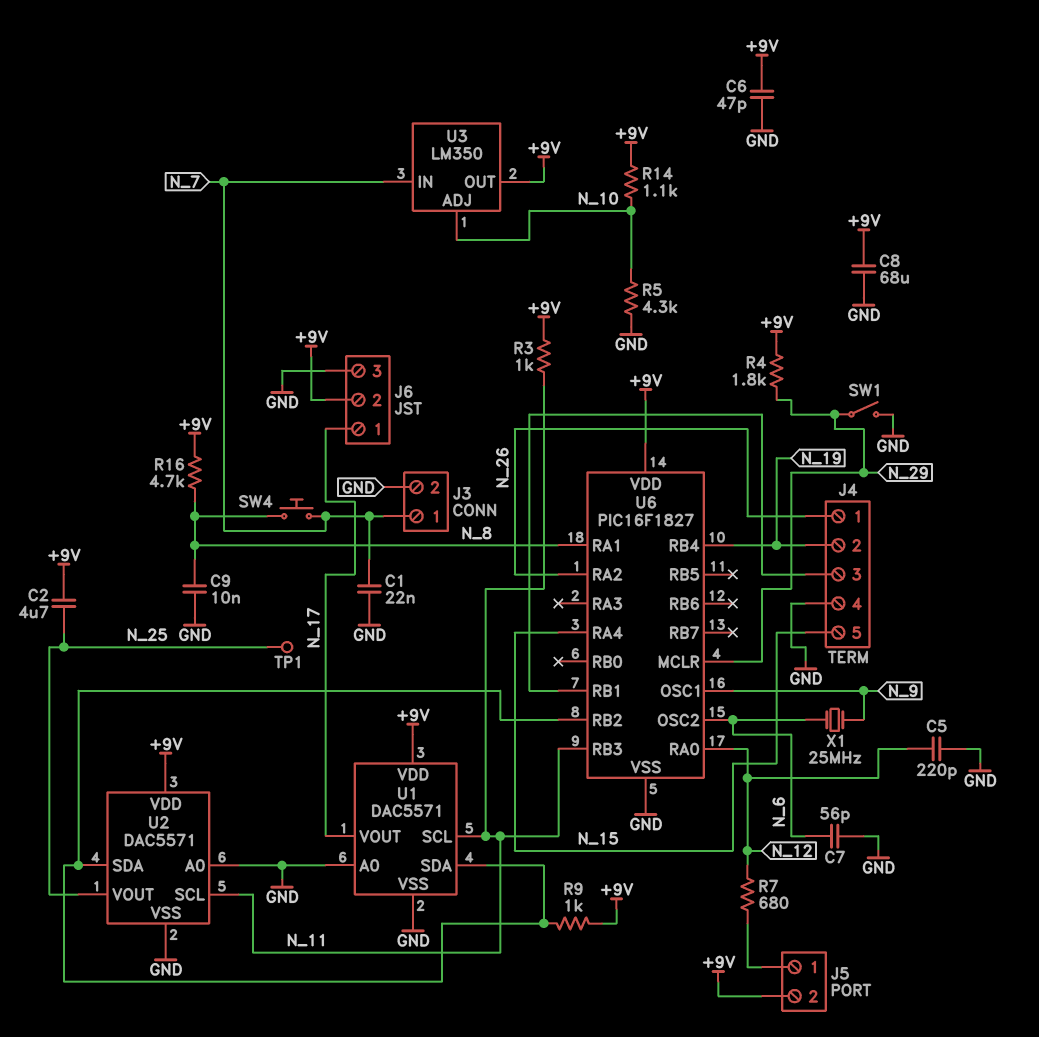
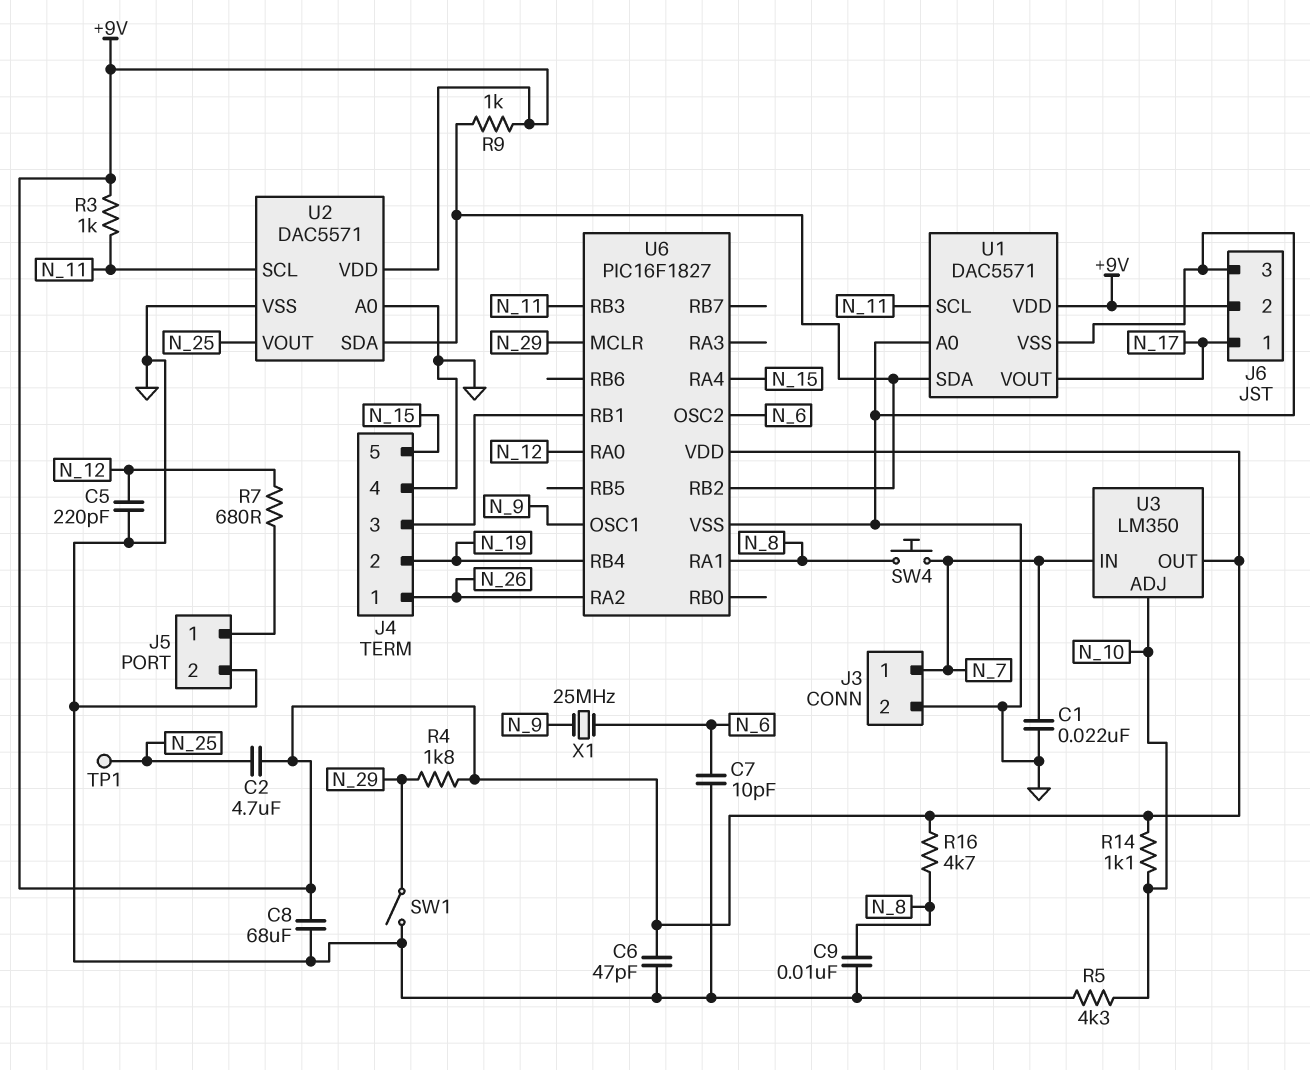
C7: 56pF (GND, N_6) -> 10pF (GND, N_6)
J5 pin 2: +9V -> GND

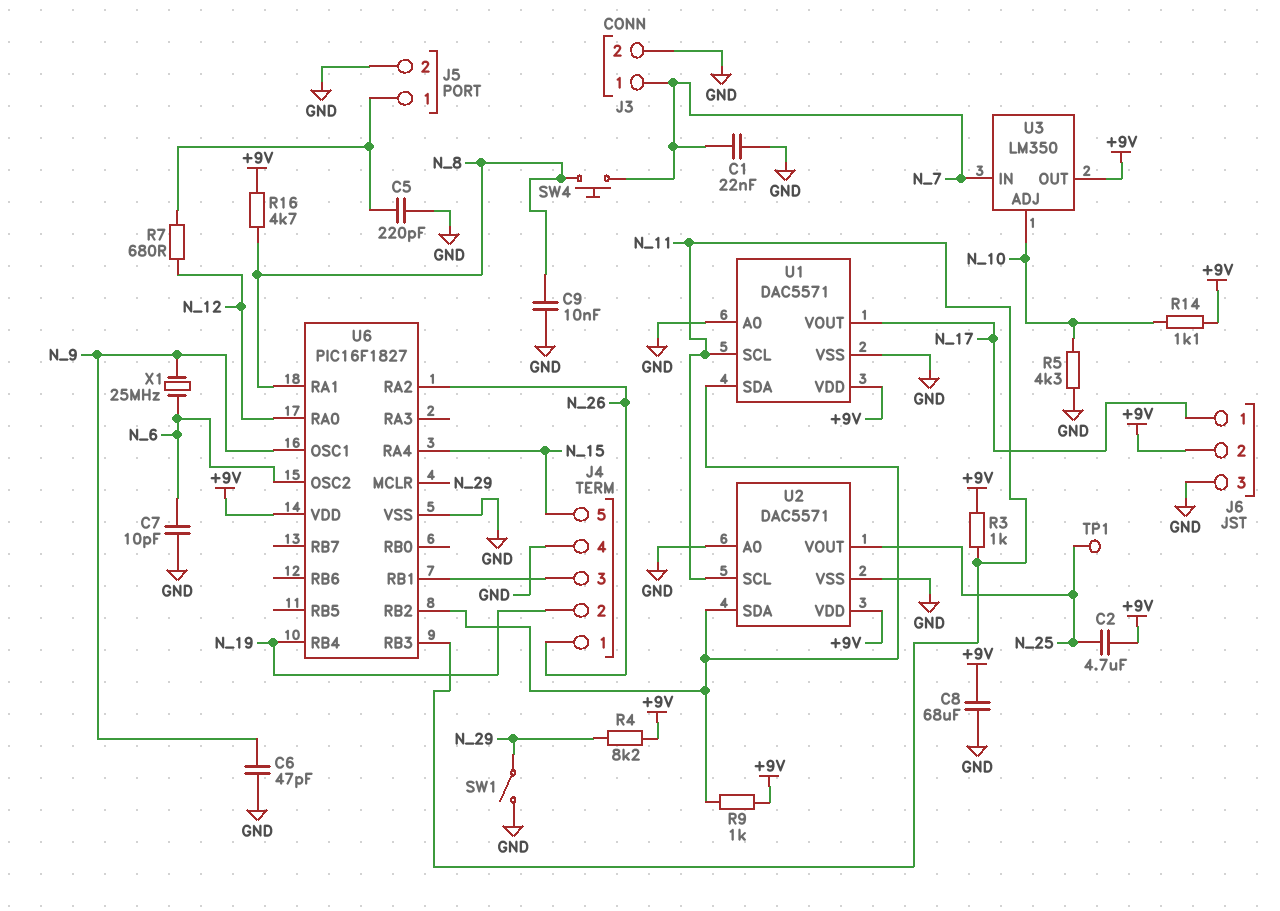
C5: 220pF (GND, N_12) -> 220pF (GND, J5/1)
C6: 47pF (+9V, GND) -> 47pF (GND, N_9)
R4: 1.8k (+9V, N_29) -> 8.2k (+9V, N_29)

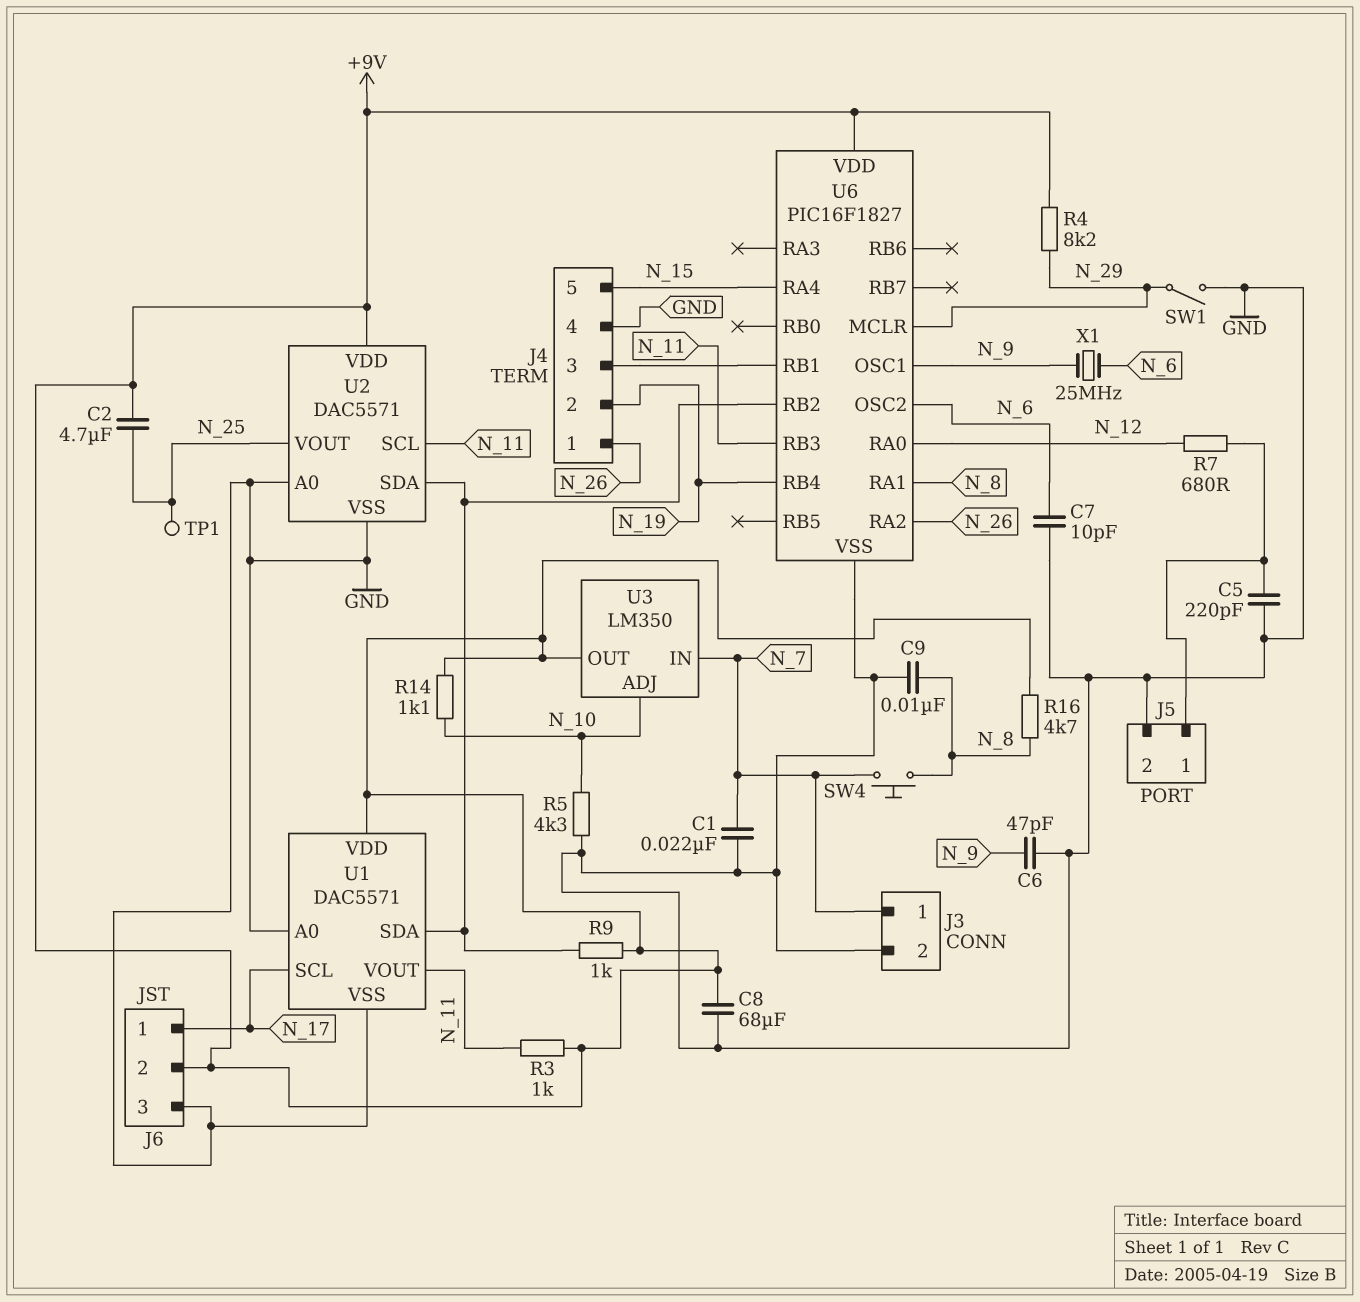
U1 pin SCL: N_11 -> N_17
U1 pin VOUT: N_17 -> N_11

